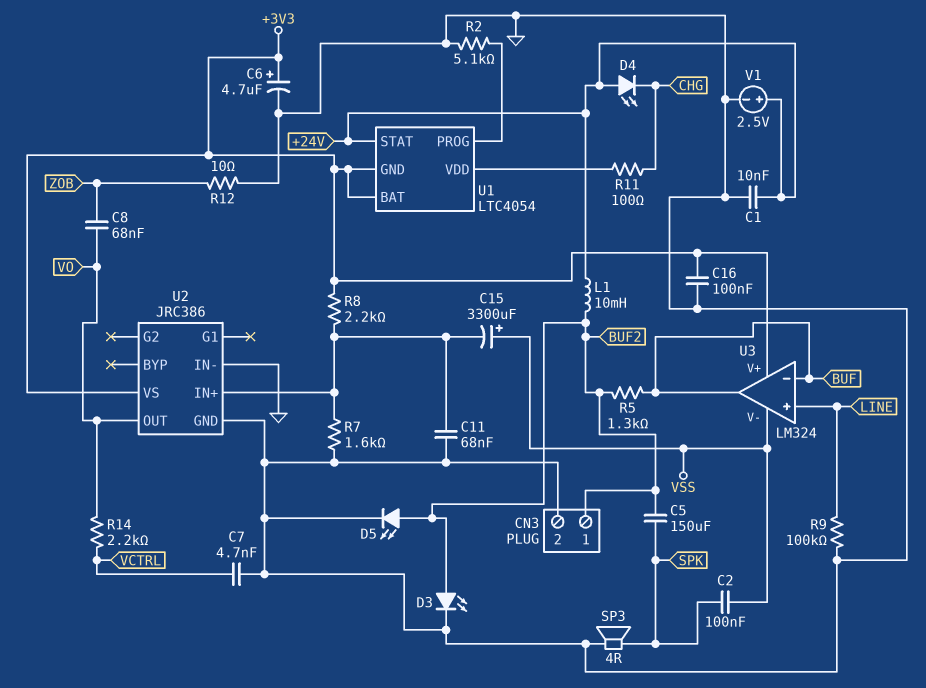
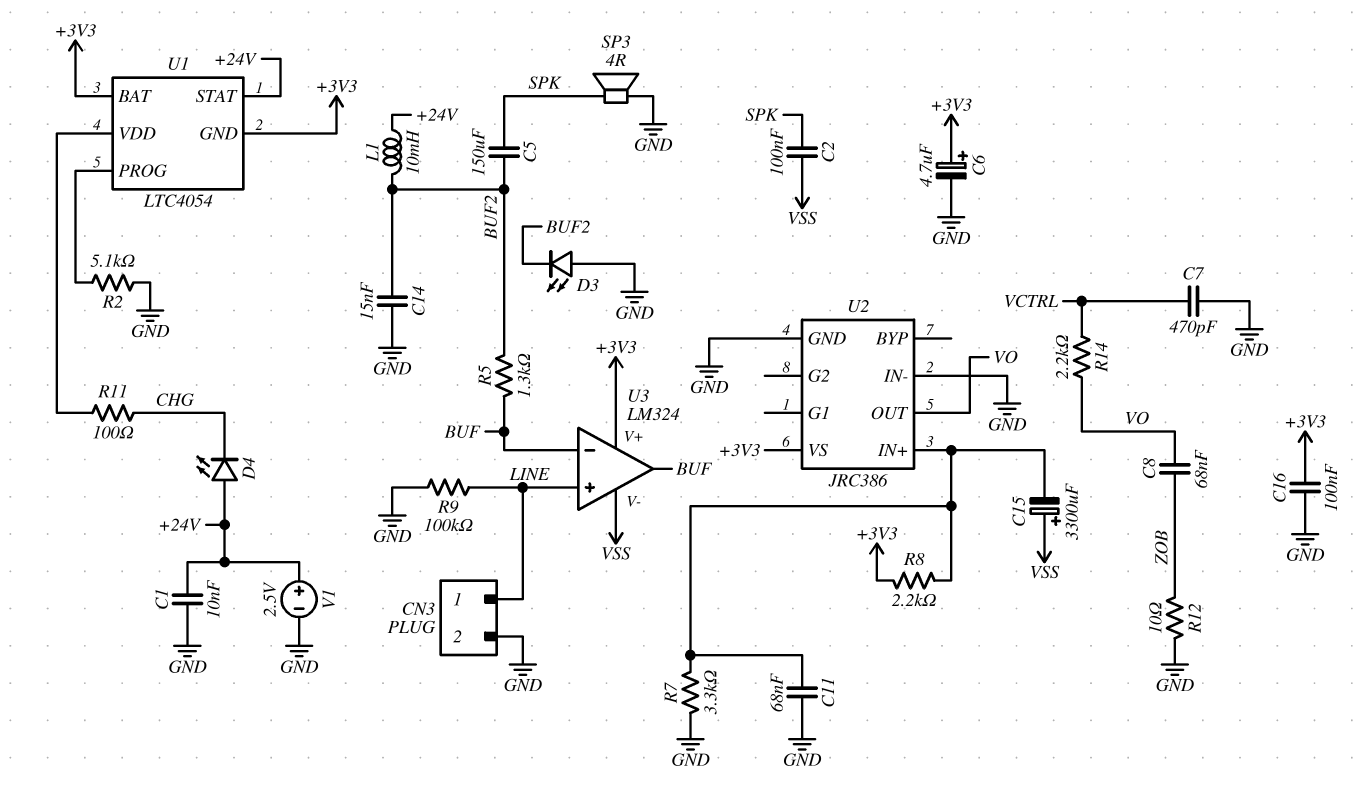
C7: 4.7nF (GND, VCTRL) -> 470pF (GND, VCTRL)
C14: none -> 15nF (BUF2, GND)
CN3 pin 1: BUF2 -> LINE
D3: LED (A BUF2, K GND) -> LED (A GND, K BUF2)
D5: LED (A BUF2, K GND) -> none
R7: 1.6k (GND, U2/IN+) -> 3.3k (GND, U2/IN+)

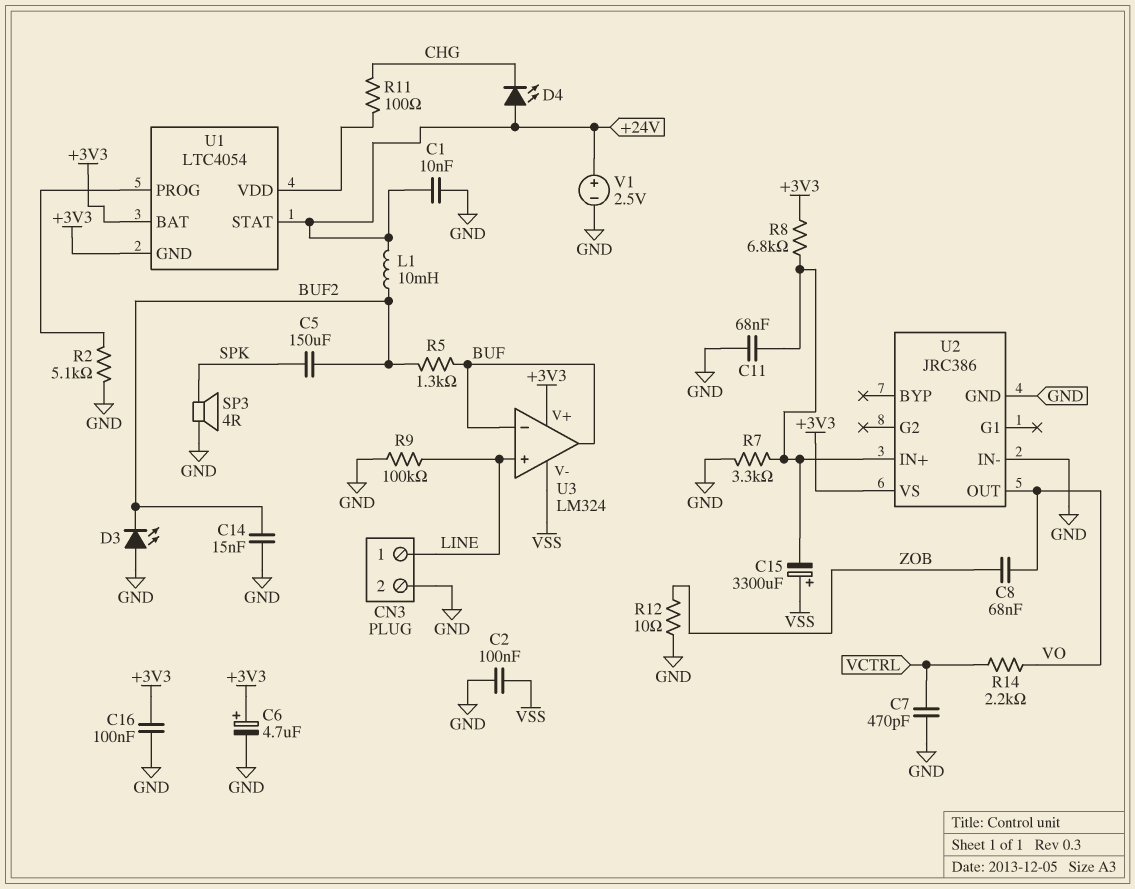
C2: 100nF (SPK, VSS) -> 100nF (GND, VSS)
R8: 2.2k (+3V3, U2/IN+) -> 6.8k (+3V3, U2/IN+)

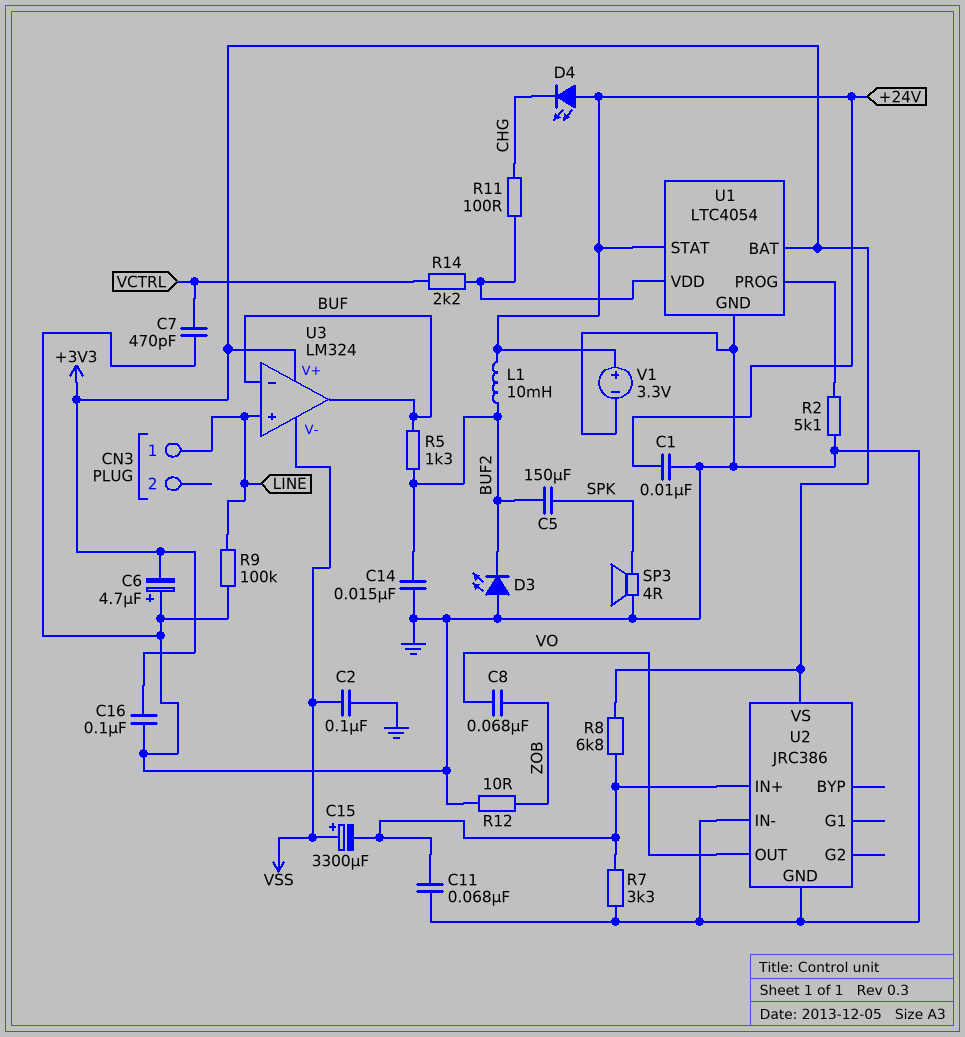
C6: 4.7uF (plus +3V3, minus GND) -> 4.7uF (plus GND, minus +3V3)
CN3 pin 2: GND -> none
R14: 2.2k (VCTRL, VO) -> 2.2k (U1/VDD, VCTRL)
U1 pin GND: +3V3 -> GND
V1: 2.5V (plus +24V, minus GND) -> 3.3V (plus +24V, minus GND)

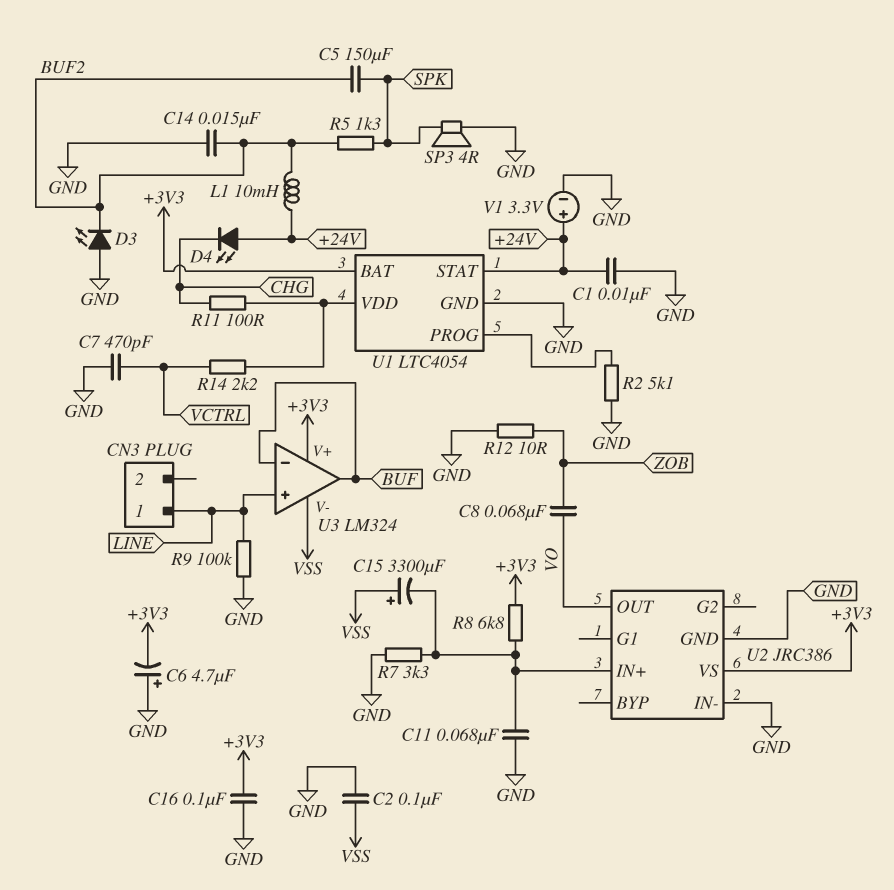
R5: 1.3k (BUF, BUF2) -> 1.3k (BUF2, SPK)

